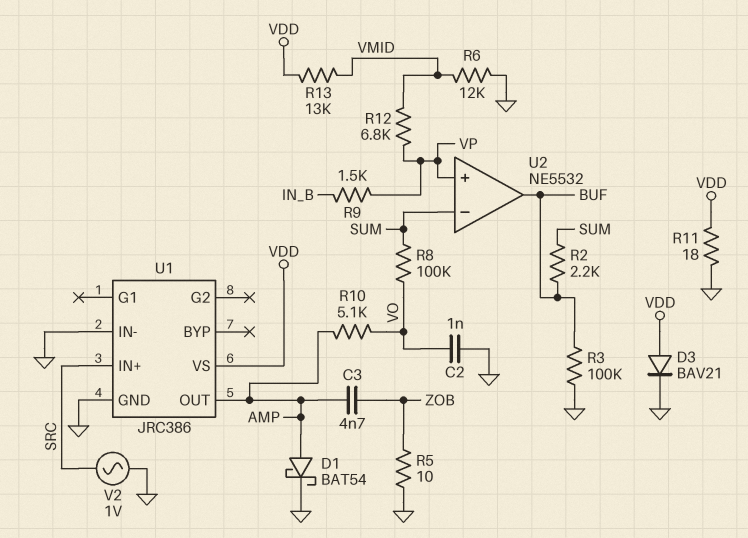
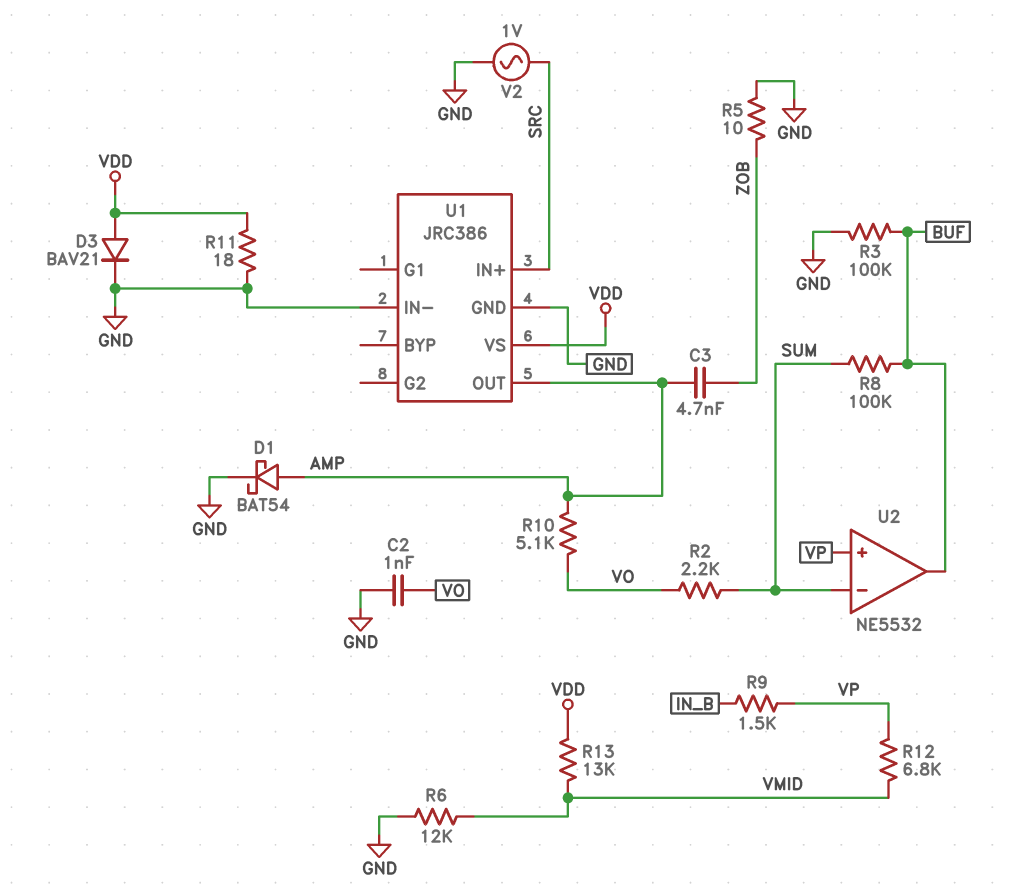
R2: 2.2k (BUF, SUM) -> 2.2k (SUM, VO)
R8: 100k (SUM, VO) -> 100k (BUF, SUM)

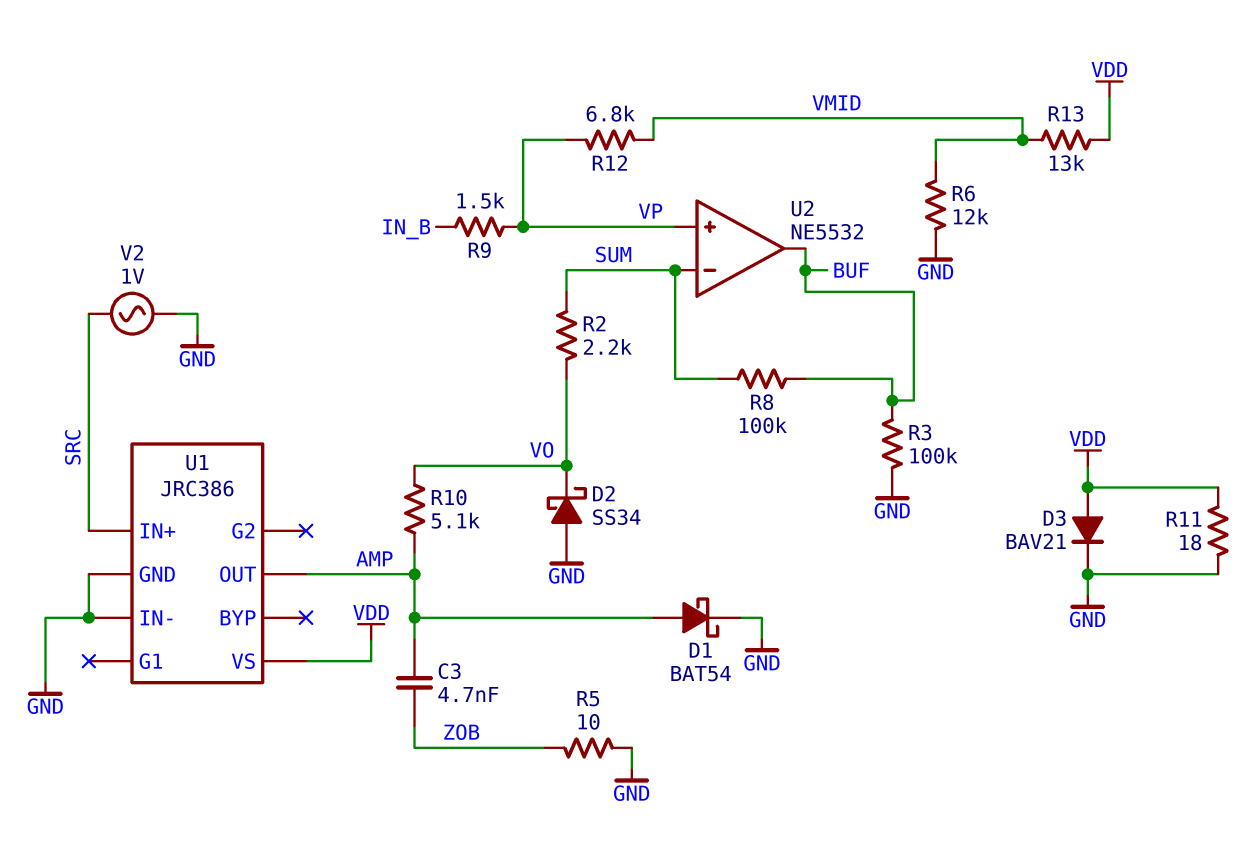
C2: 1nF (GND, VO) -> none
D2: none -> schottky SS34 (A GND, K VO)

